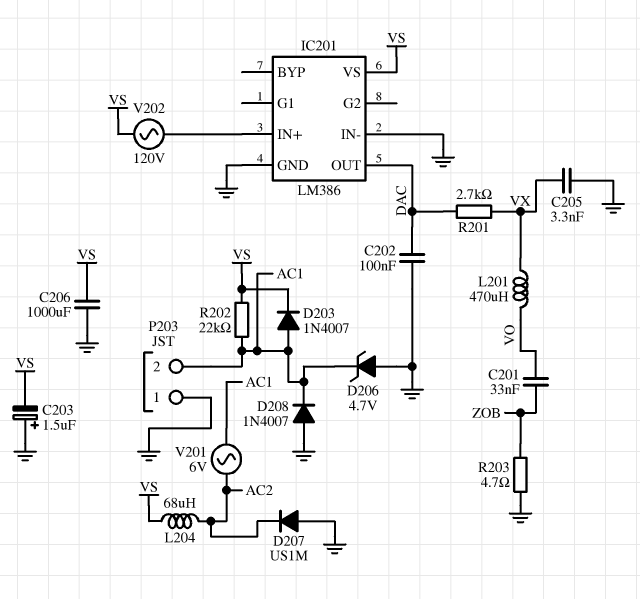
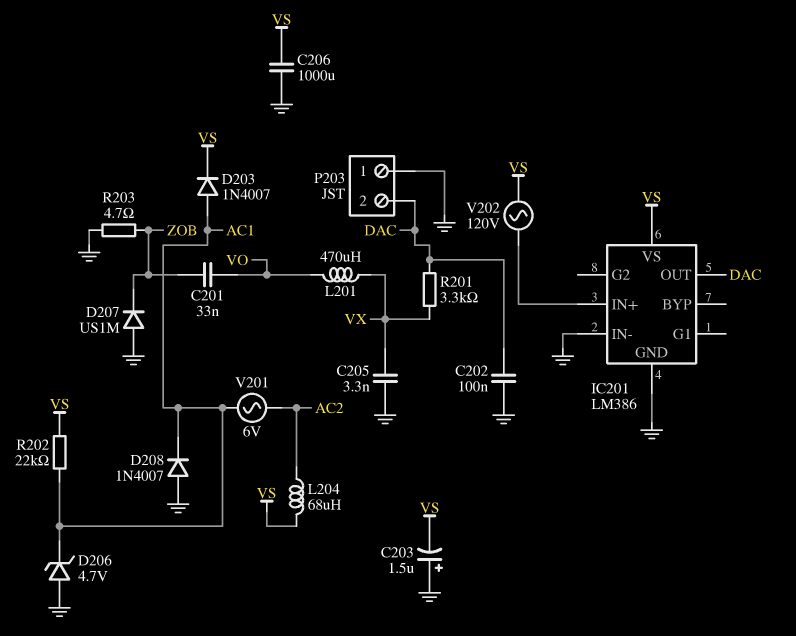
D207: diode US1M (A GND, K AC2) -> diode US1M (A GND, K ZOB)
P203 pin 2: AC1 -> DAC
R201: 2.7k (DAC, VX) -> 3.3k (DAC, VX)

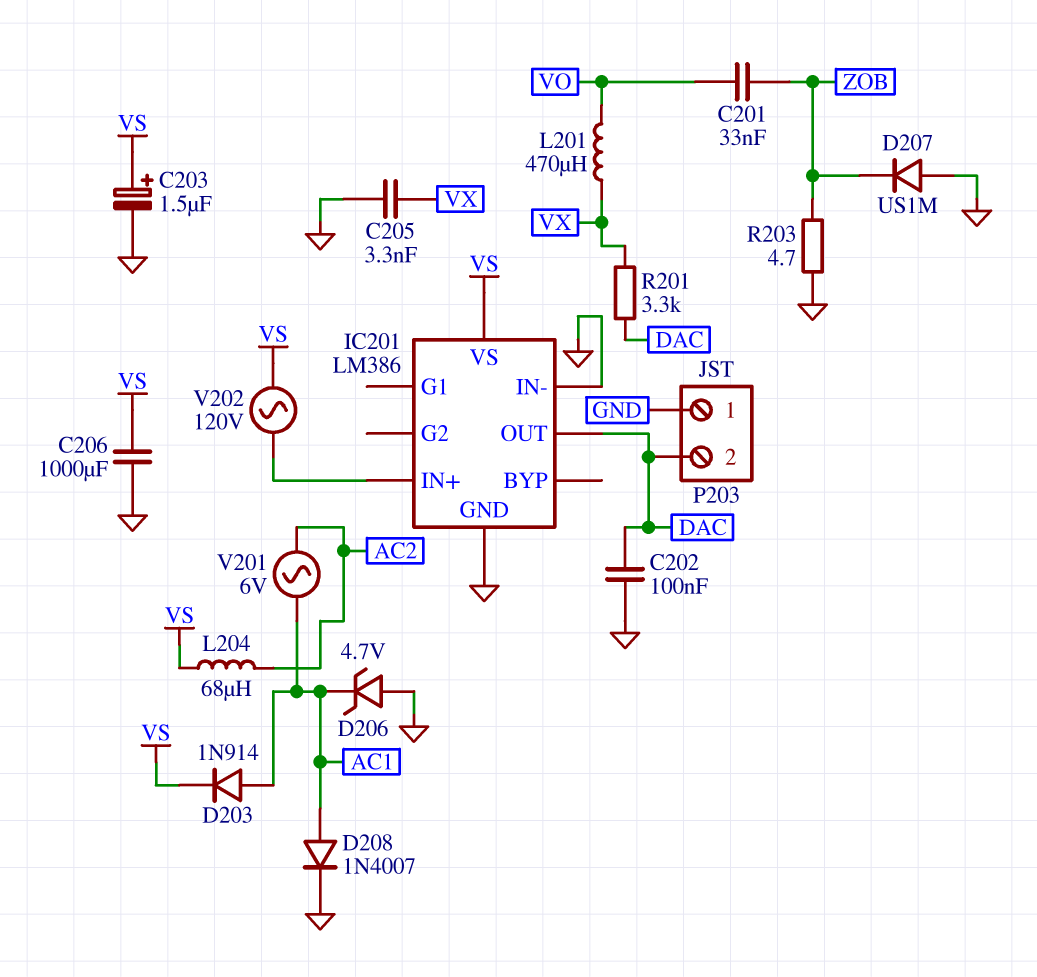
C203: 1.5uF (plus GND, minus VS) -> 1.5uF (plus VS, minus GND)
D203: diode 1N4007 (A AC1, K VS) -> diode 1N914 (A AC1, K VS)
D208: diode 1N4007 (A GND, K AC1) -> diode 1N4007 (A AC1, K GND)
R202: 22k (AC1, VS) -> none

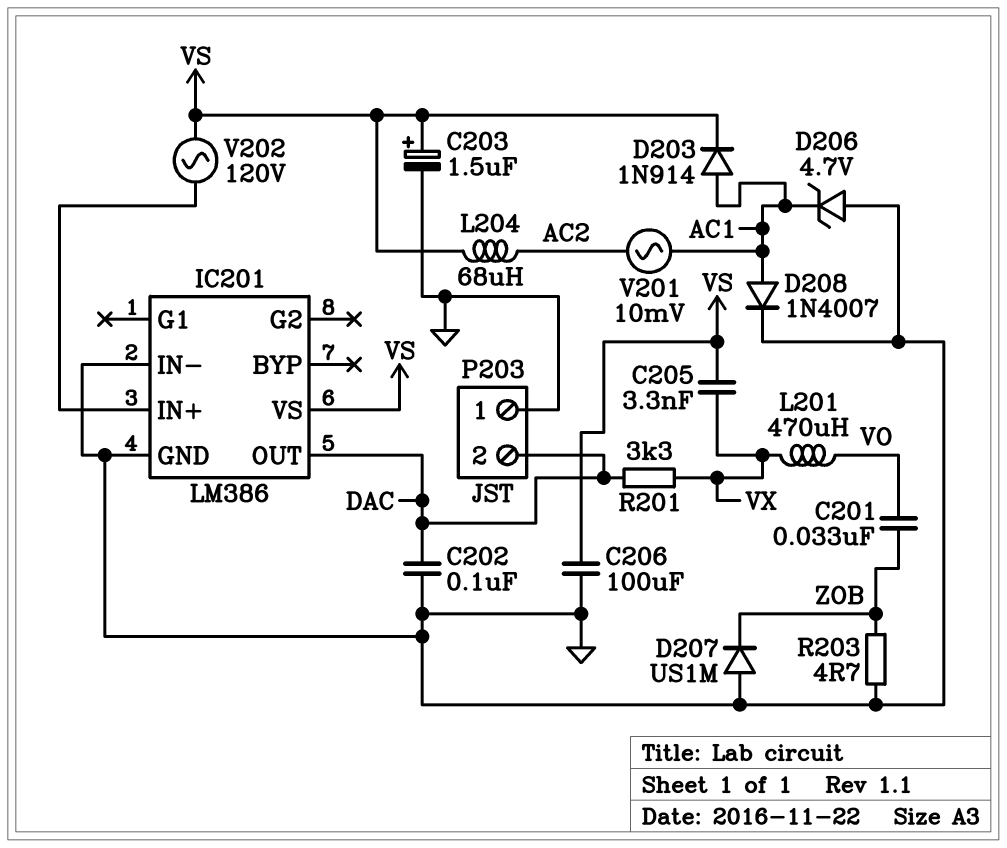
C205: 3.3nF (GND, VX) -> 3.3nF (VS, VX)
C206: 1000uF (GND, VS) -> 100uF (GND, VS)
V201: AC 6V (AC1, AC2) -> AC 10mV (AC1, AC2)

